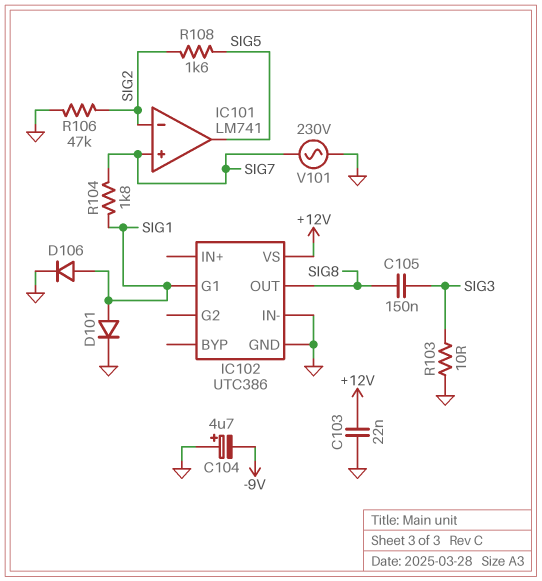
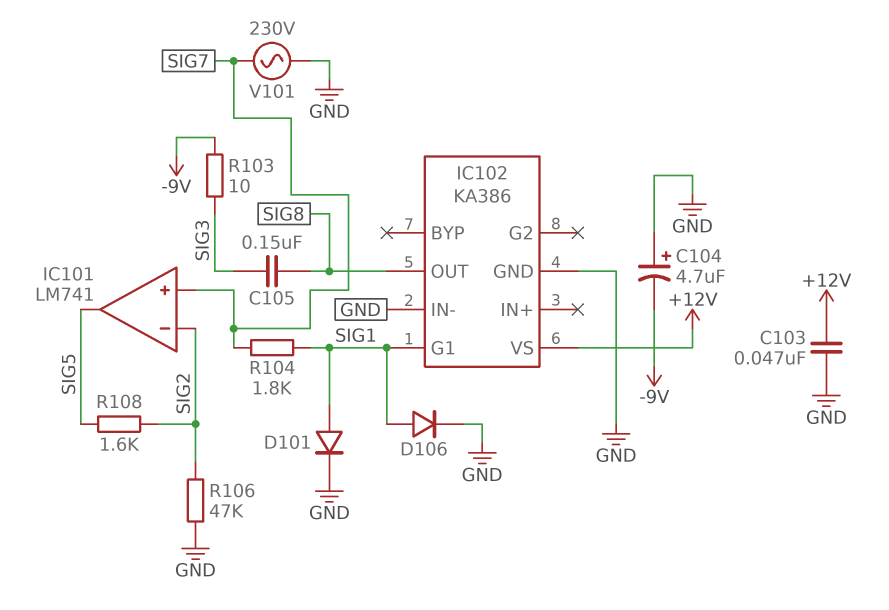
C103: 22nF (+12V, GND) -> 47nF (+12V, GND)
IC102: UTC386 -> KA386
R103: 10 (GND, SIG3) -> 10 (-9V, SIG3)

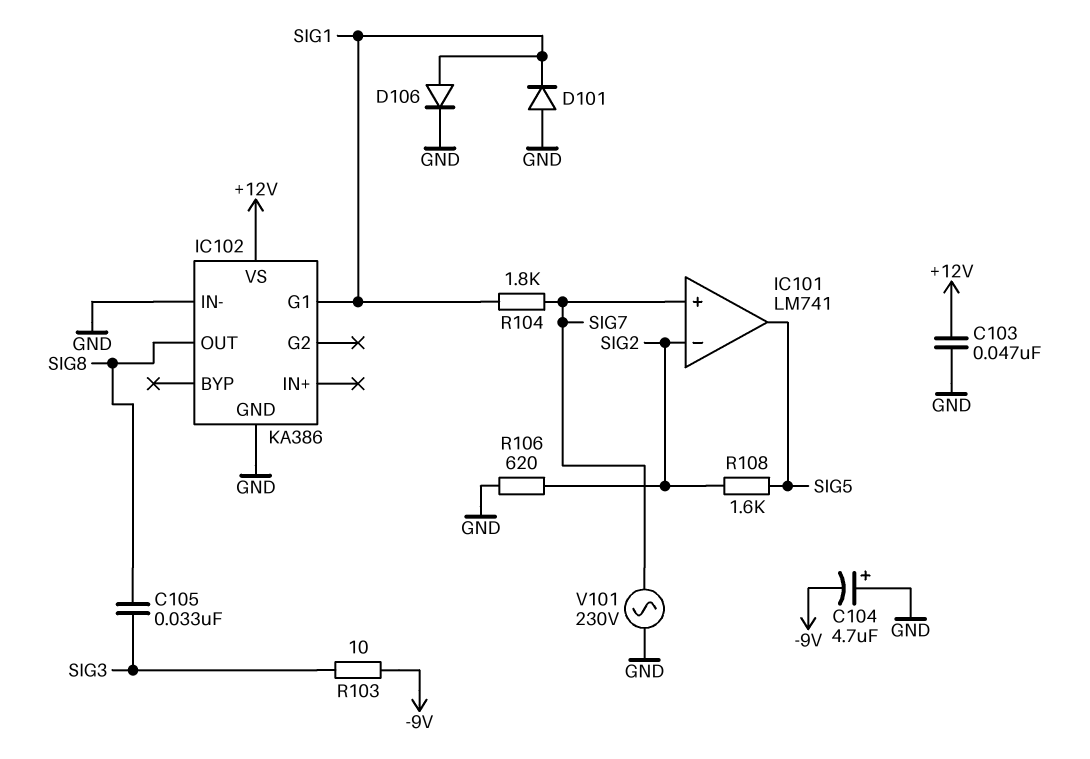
C105: 150nF (SIG3, SIG8) -> 33nF (SIG3, SIG8)
D101: diode (A SIG1, K GND) -> diode (A GND, K SIG1)
R106: 47k (GND, SIG2) -> 620 (GND, SIG2)

